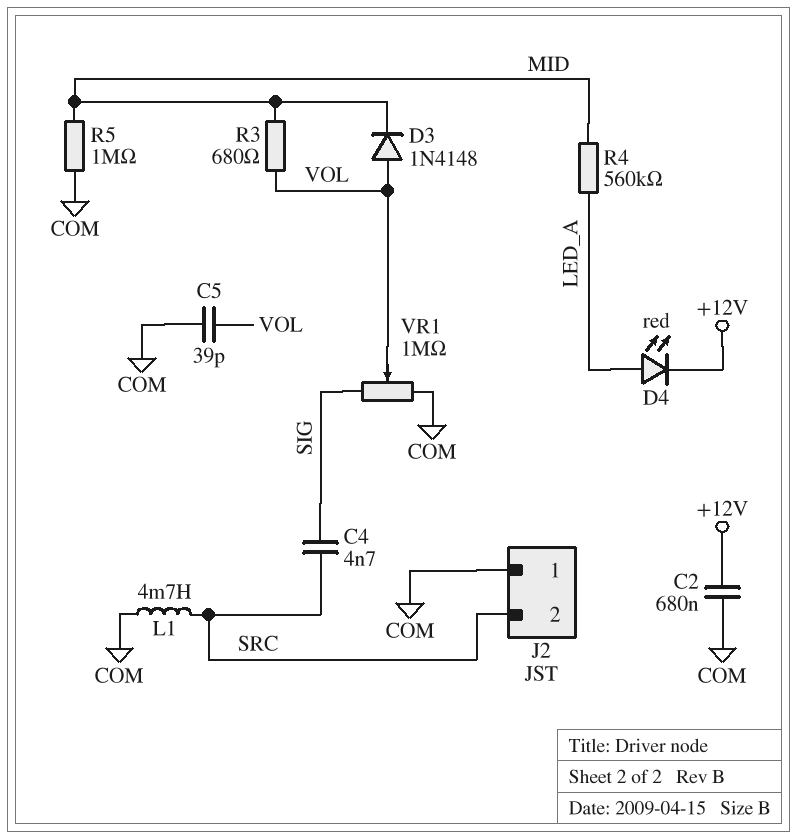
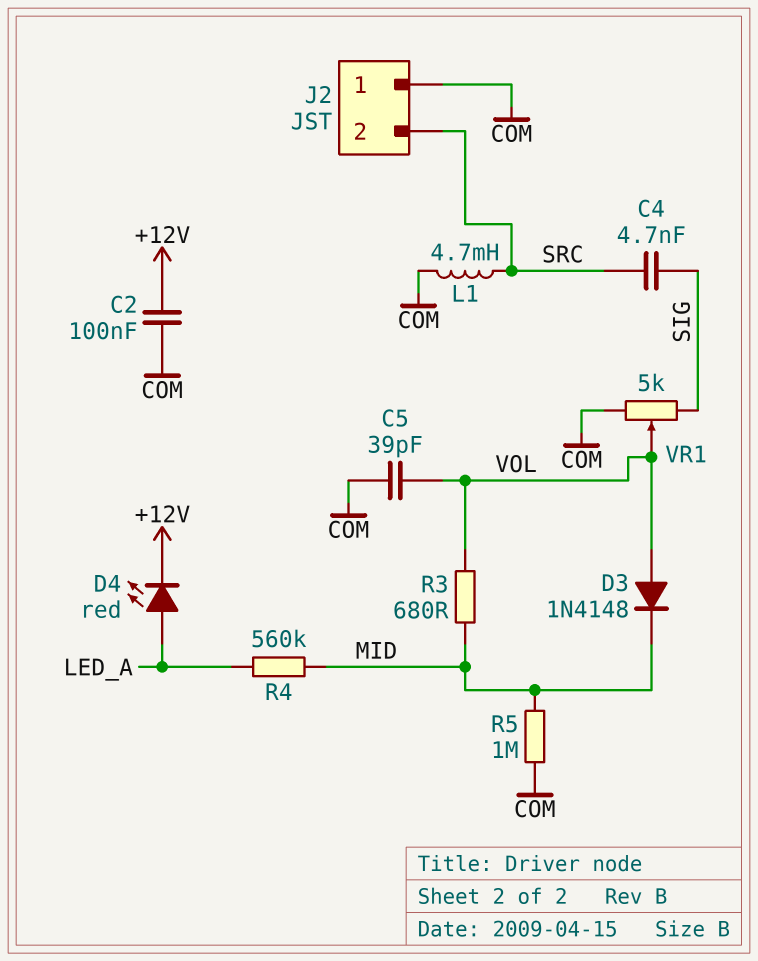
C2: 680nF (+12V, COM) -> 100nF (+12V, COM)
VR1: 1M (COM, SIG, wiper VOL) -> 5k (COM, SIG, wiper VOL)

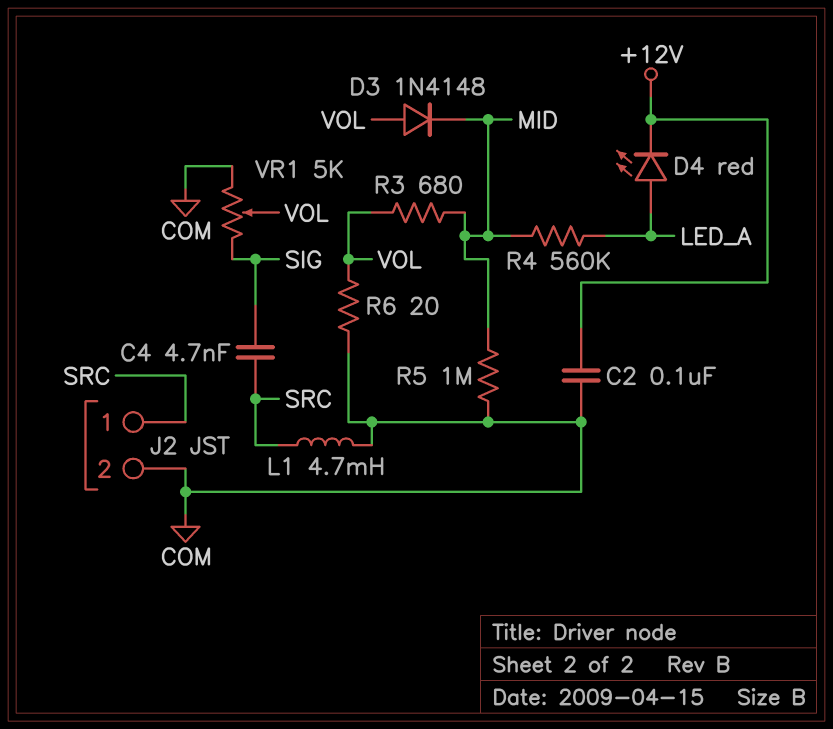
C5: 39pF (COM, VOL) -> none
J2 pin 1: COM -> SRC
J2 pin 2: SRC -> COM
R6: none -> 20 (COM, VOL)

